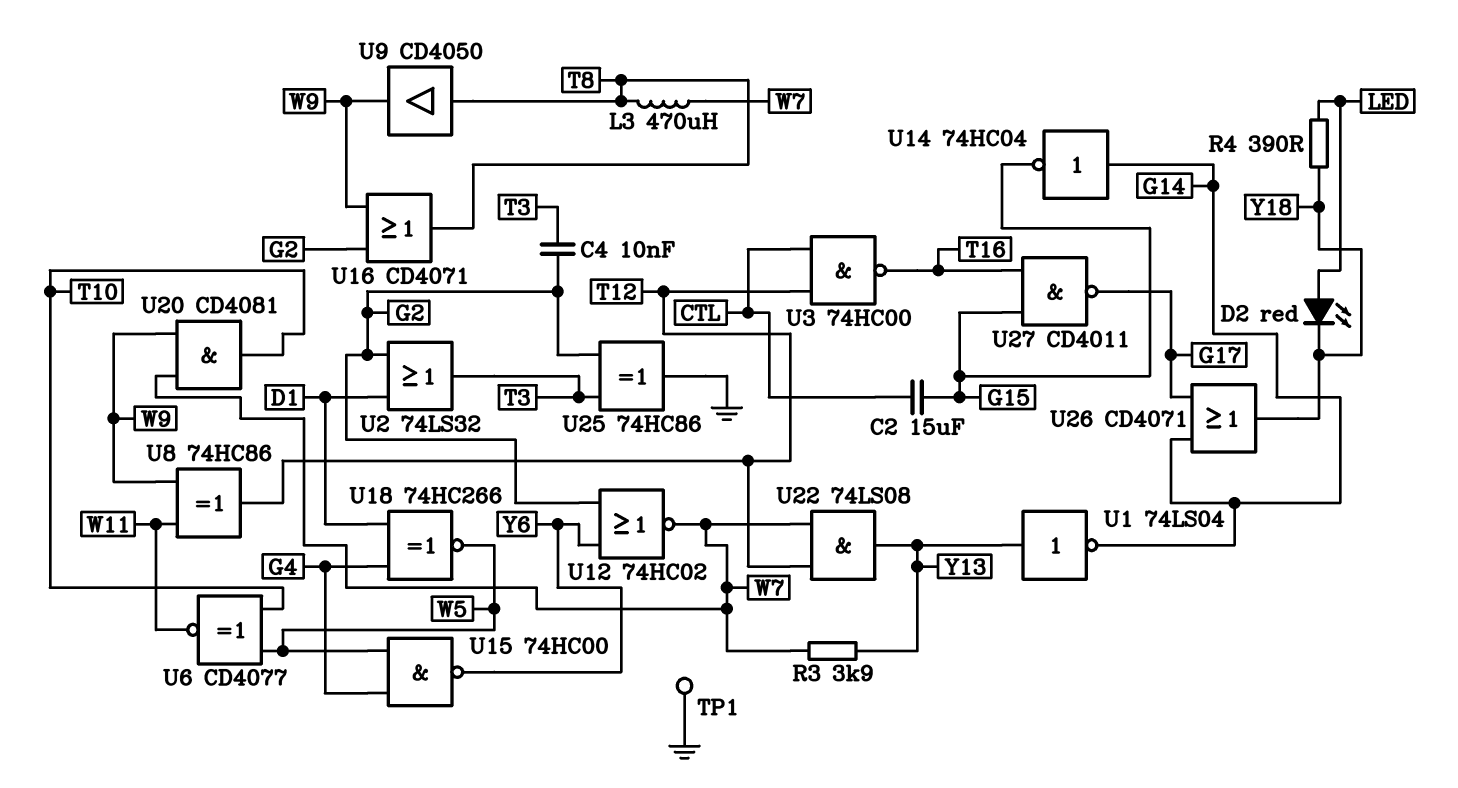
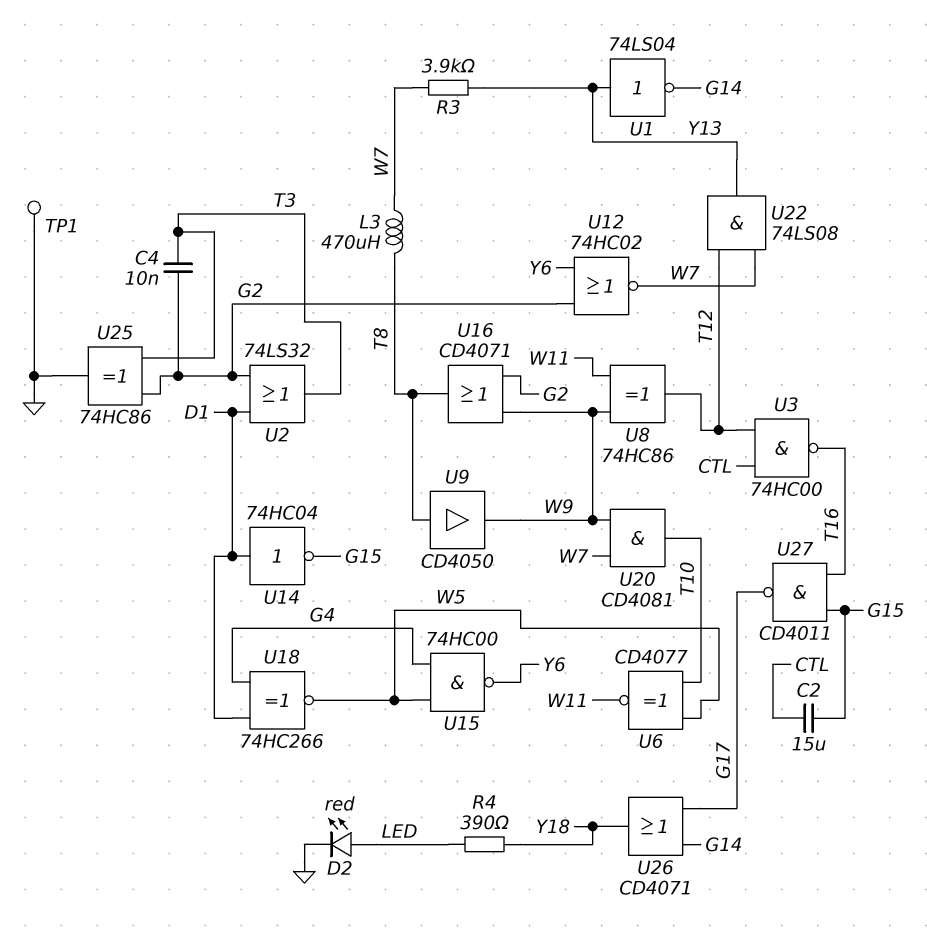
D2: LED red (A LED, K Y18) -> LED red (A LED, K GND)
U14: NOT 74HC04 (in G14, out G15) -> NOT 74HC04 (in D1, out G15)

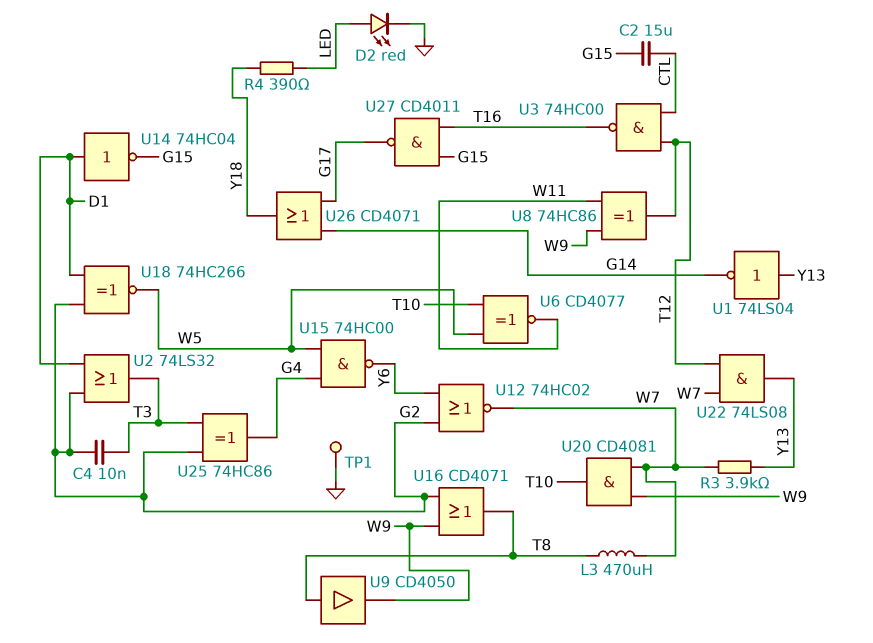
U18: XNOR 74HC266 (in D1, in G4, out W5) -> XNOR 74HC266 (in D1, in G2, out W5)
U25: XOR 74HC86 (in G2, in T3, out GND) -> XOR 74HC86 (in G2, in T3, out G4)

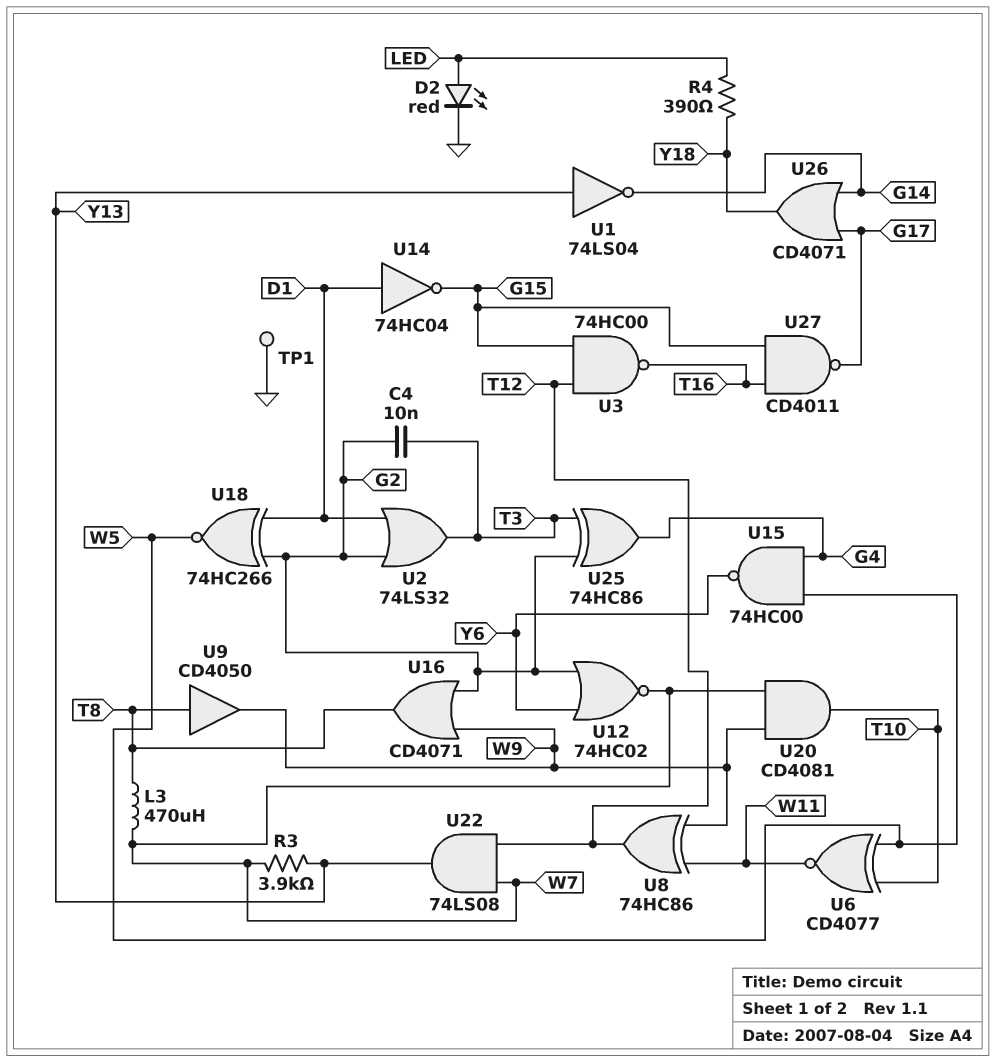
C2: 15uF (CTL, G15) -> none
U3: NAND 74HC00 (in CTL, in T12, out T16) -> NAND 74HC00 (in G15, in T12, out T16)

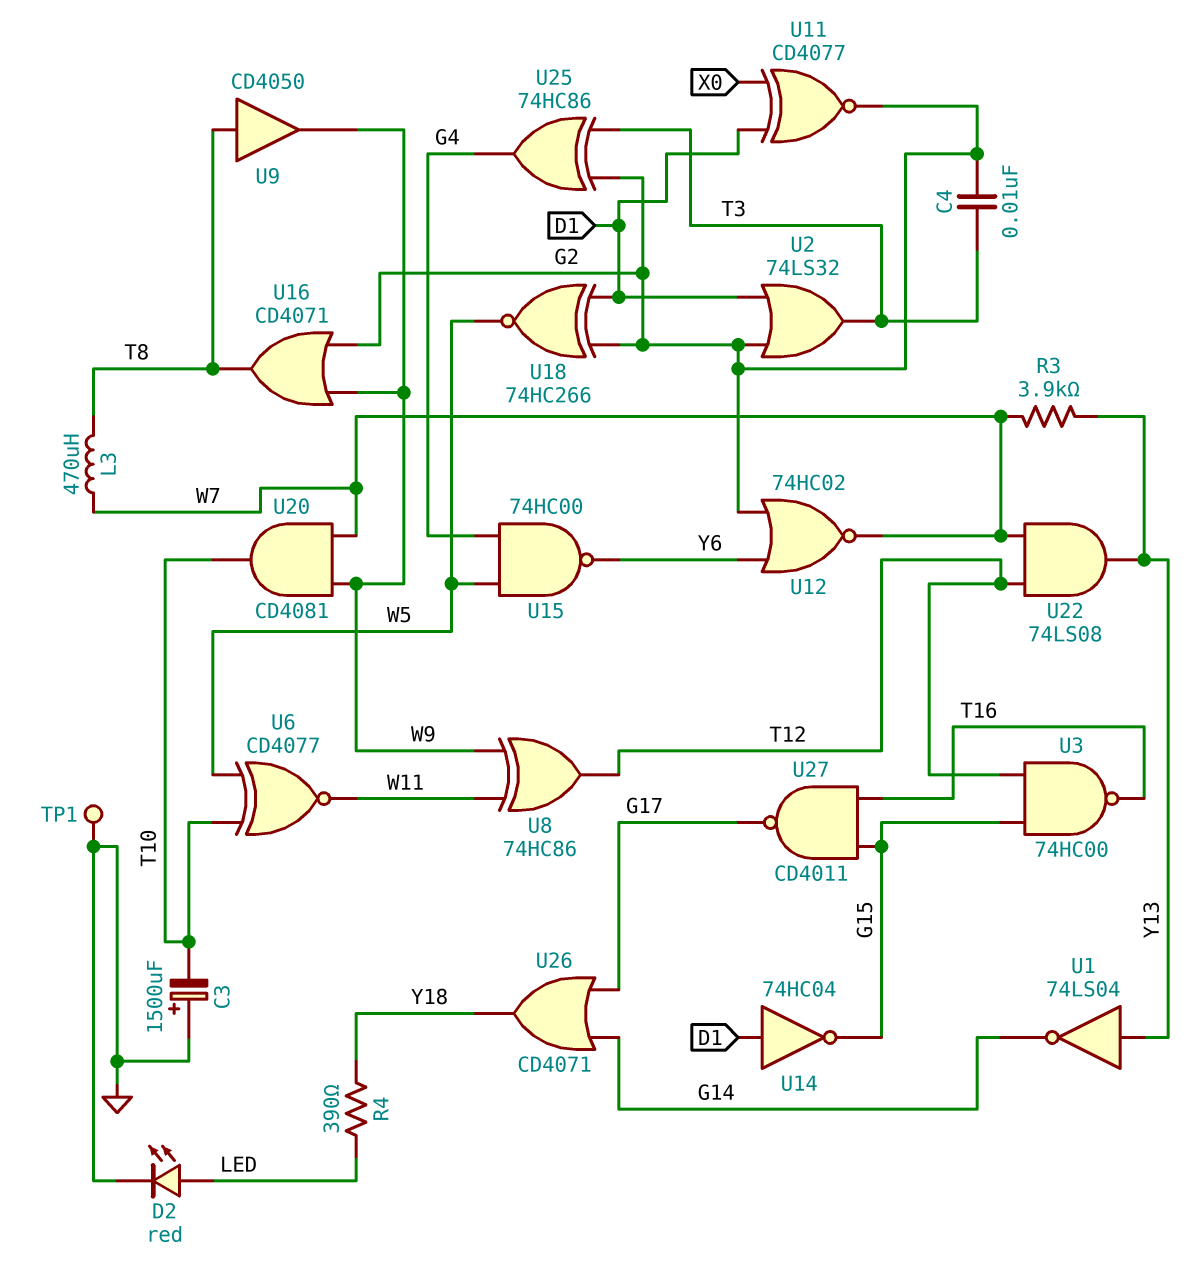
C3: none -> 1500uF (plus GND, minus T10)
U11: none -> XNOR CD4077 (in D1, in X0, out G2)

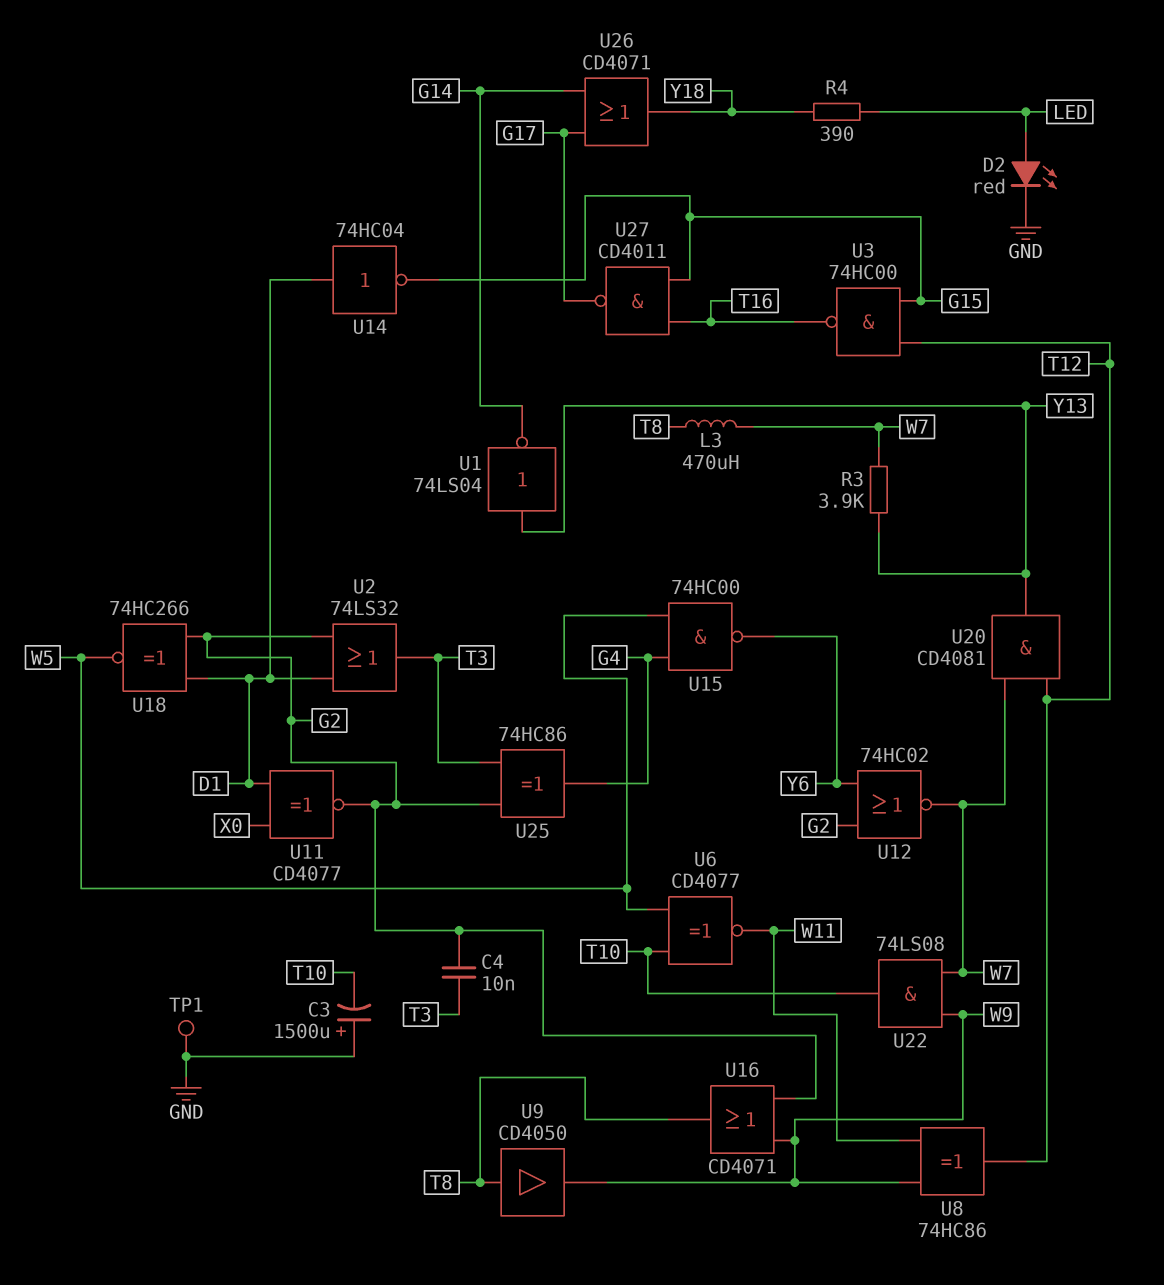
U20: AND CD4081 (in W7, in W9, out T10) -> AND CD4081 (in T12, in W7, out Y13)
U22: AND 74LS08 (in T12, in W7, out Y13) -> AND 74LS08 (in W7, in W9, out T10)

